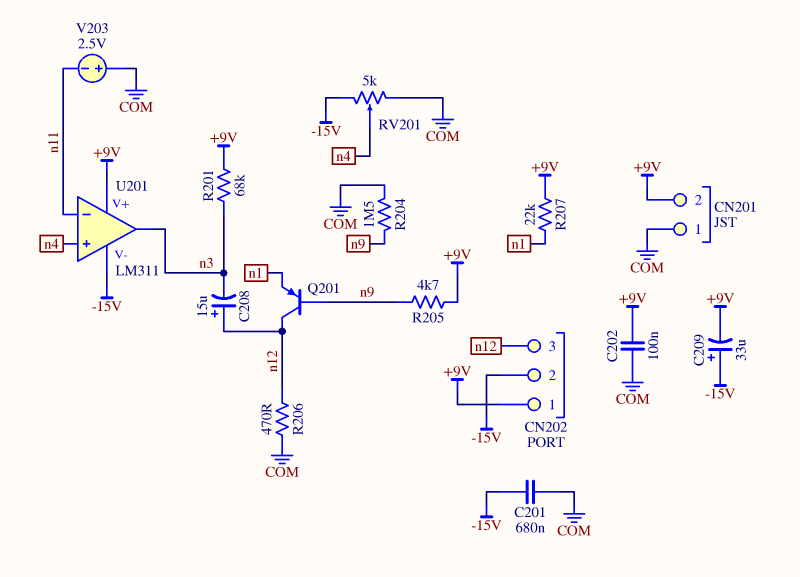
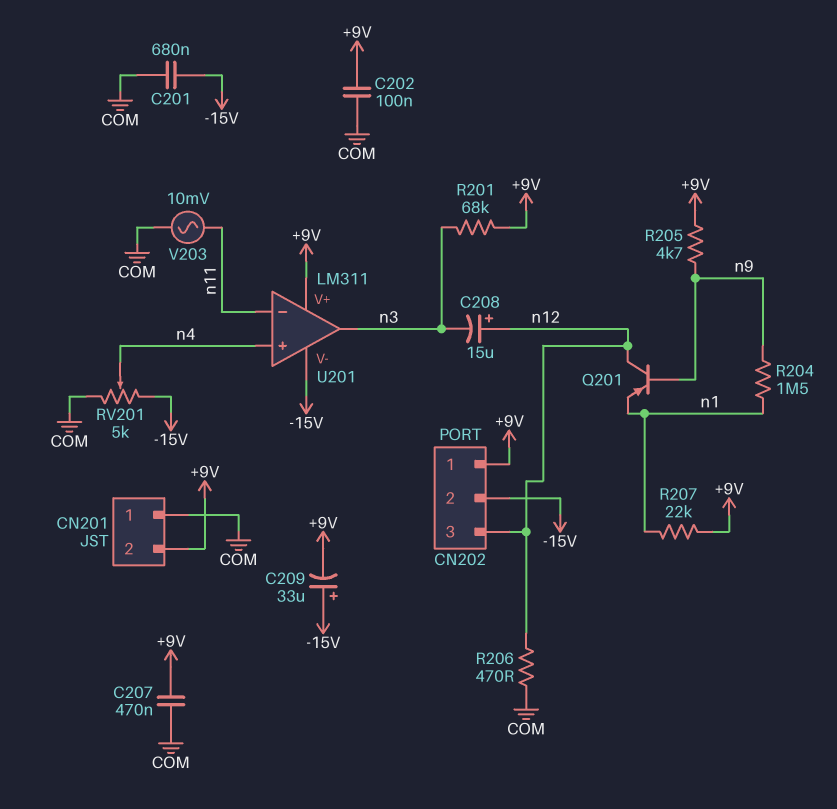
C207: none -> 470nF (+9V, COM)
R204: 1.5M (COM, n9) -> 1.5M (n1, n9)
V203: 2.5V (plus COM, minus n11) -> AC 10mV (COM, n11)

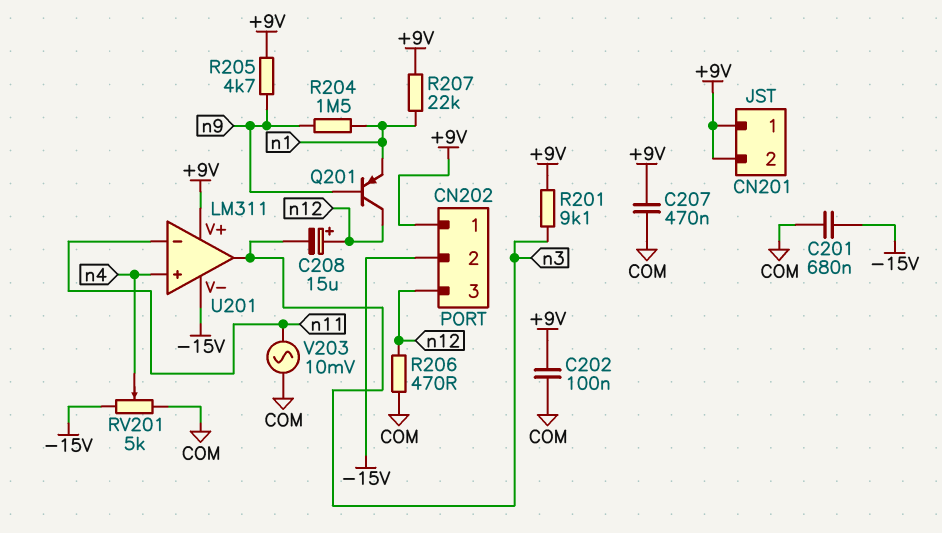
C209: 33uF (plus -15V, minus +9V) -> none
CN201 pin 1: COM -> +9V
R201: 68k (+9V, n3) -> 9.1k (+9V, n3)

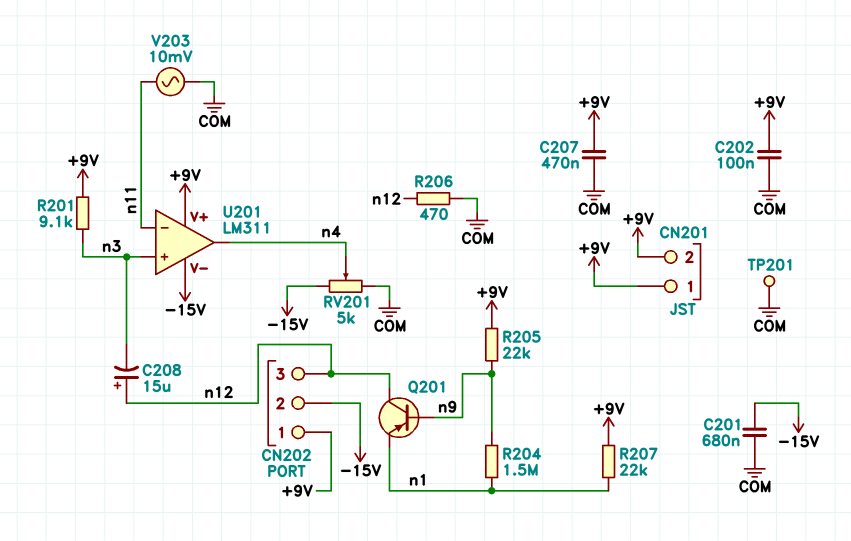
R205: 4.7k (+9V, n9) -> 22k (+9V, n9)
TP201: none -> test point (COM)
U201 pin in+: n4 -> n3
U201 pin out: n3 -> n4

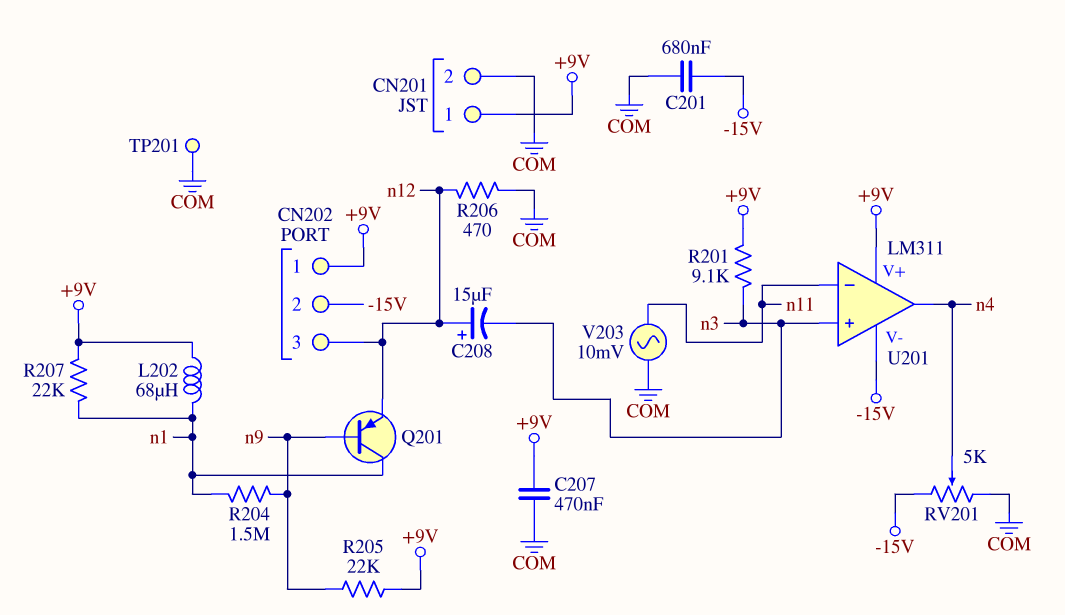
C202: 100nF (+9V, COM) -> none
CN201 pin 2: +9V -> COM
L202: none -> 68uH (+9V, n1)
Q201: PNP (B n9, C n12, E n1) -> PNP (B n9, C n1, E n12)

